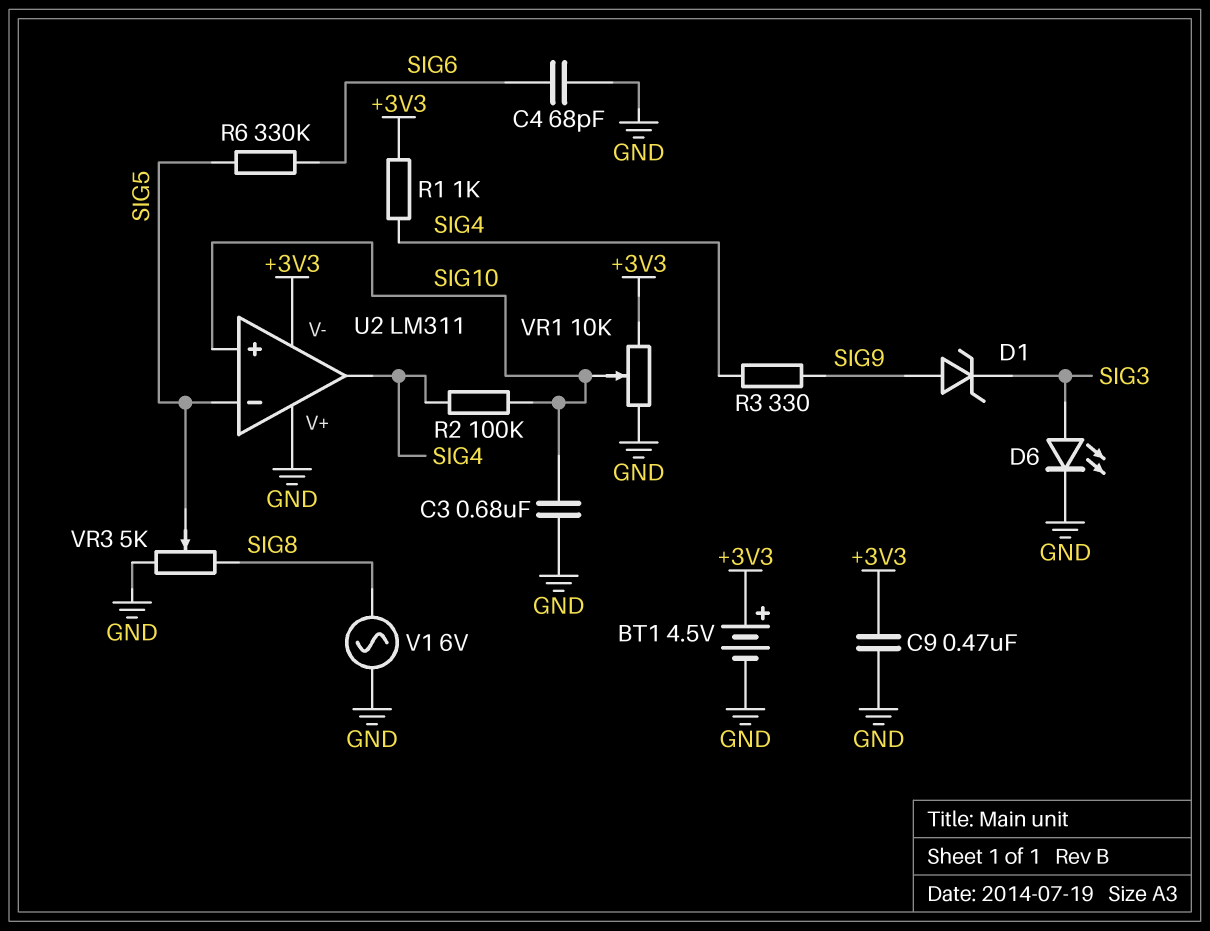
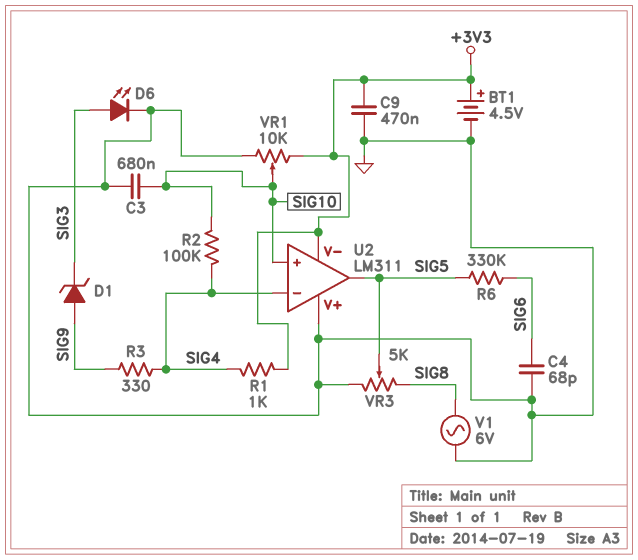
U2 pin in-: SIG5 -> SIG4
U2 pin out: SIG4 -> SIG5

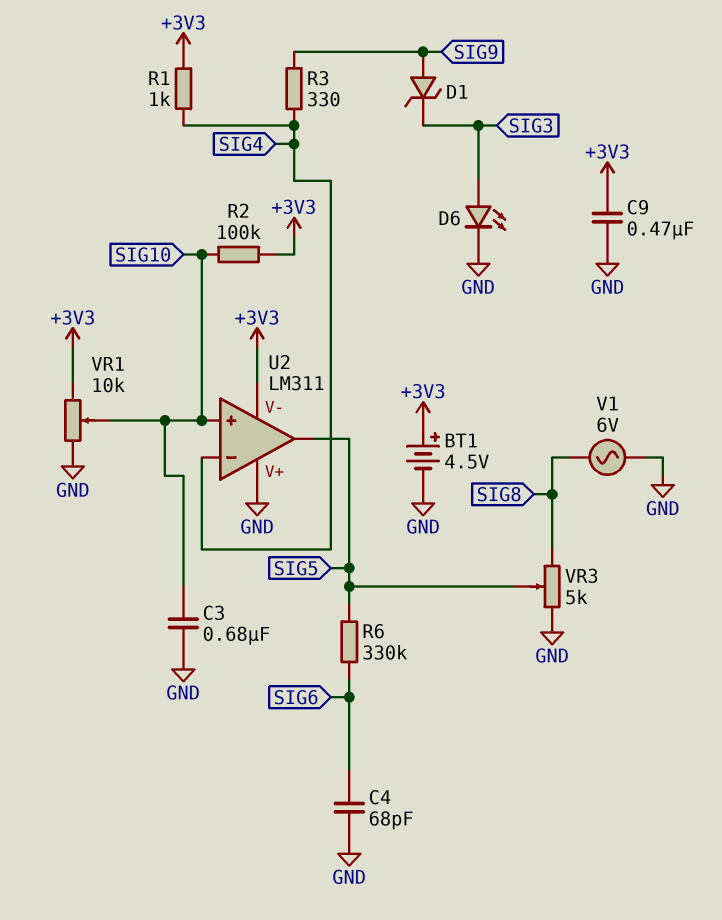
R2: 100k (SIG4, SIG10) -> 100k (+3V3, SIG10)

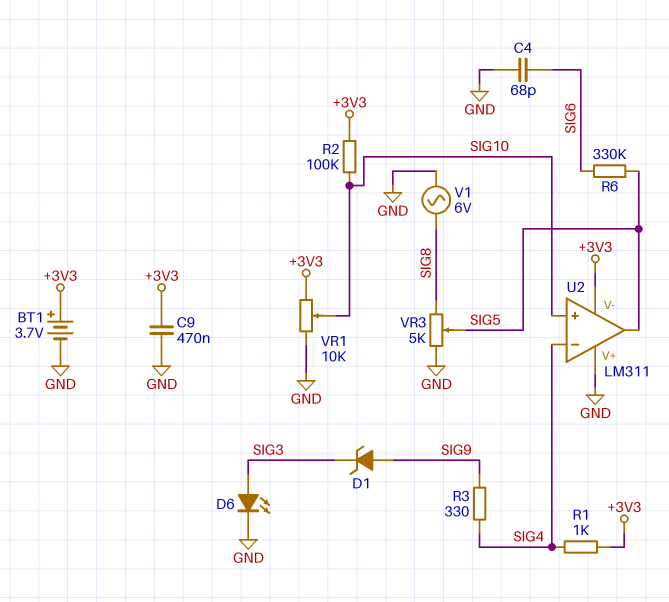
BT1: 4.5V (plus +3V3, minus GND) -> 3.7V (plus +3V3, minus GND)
C3: 680nF (GND, SIG10) -> none

